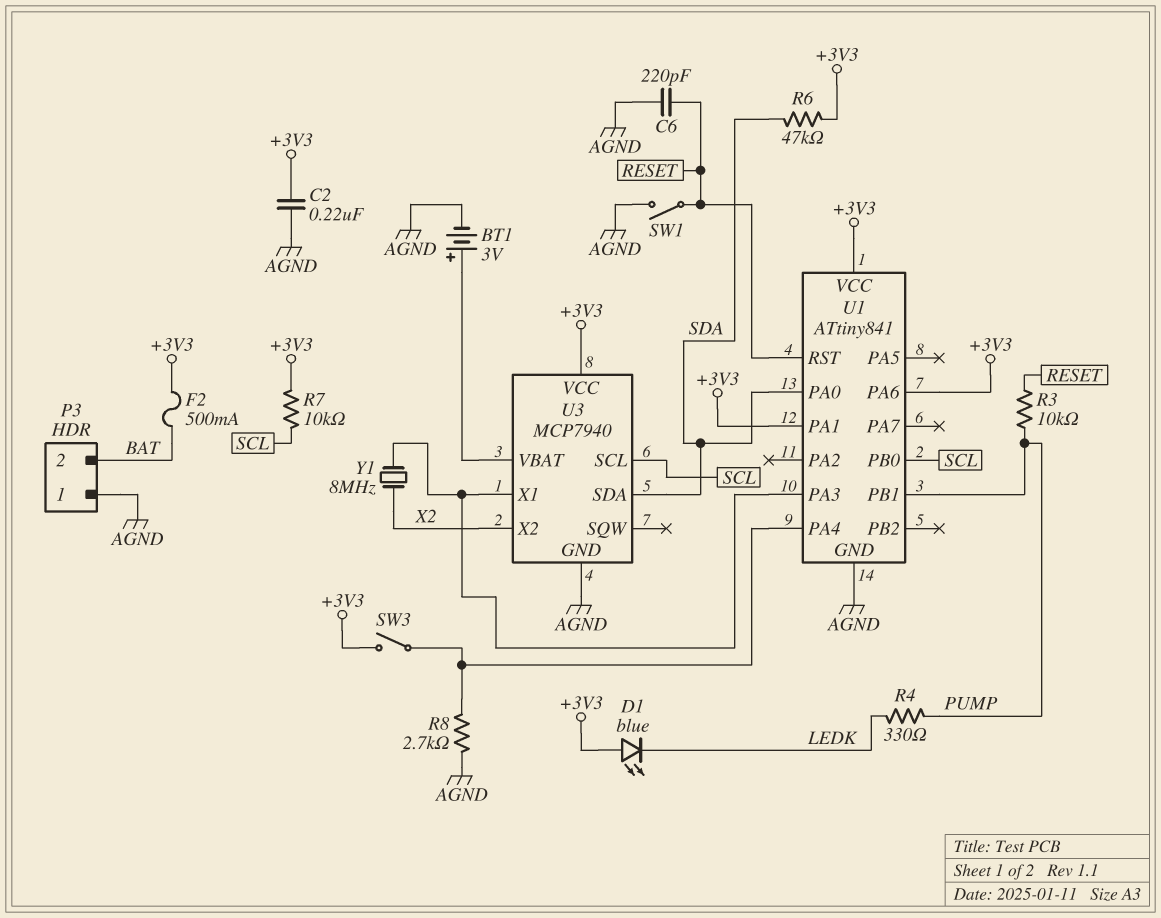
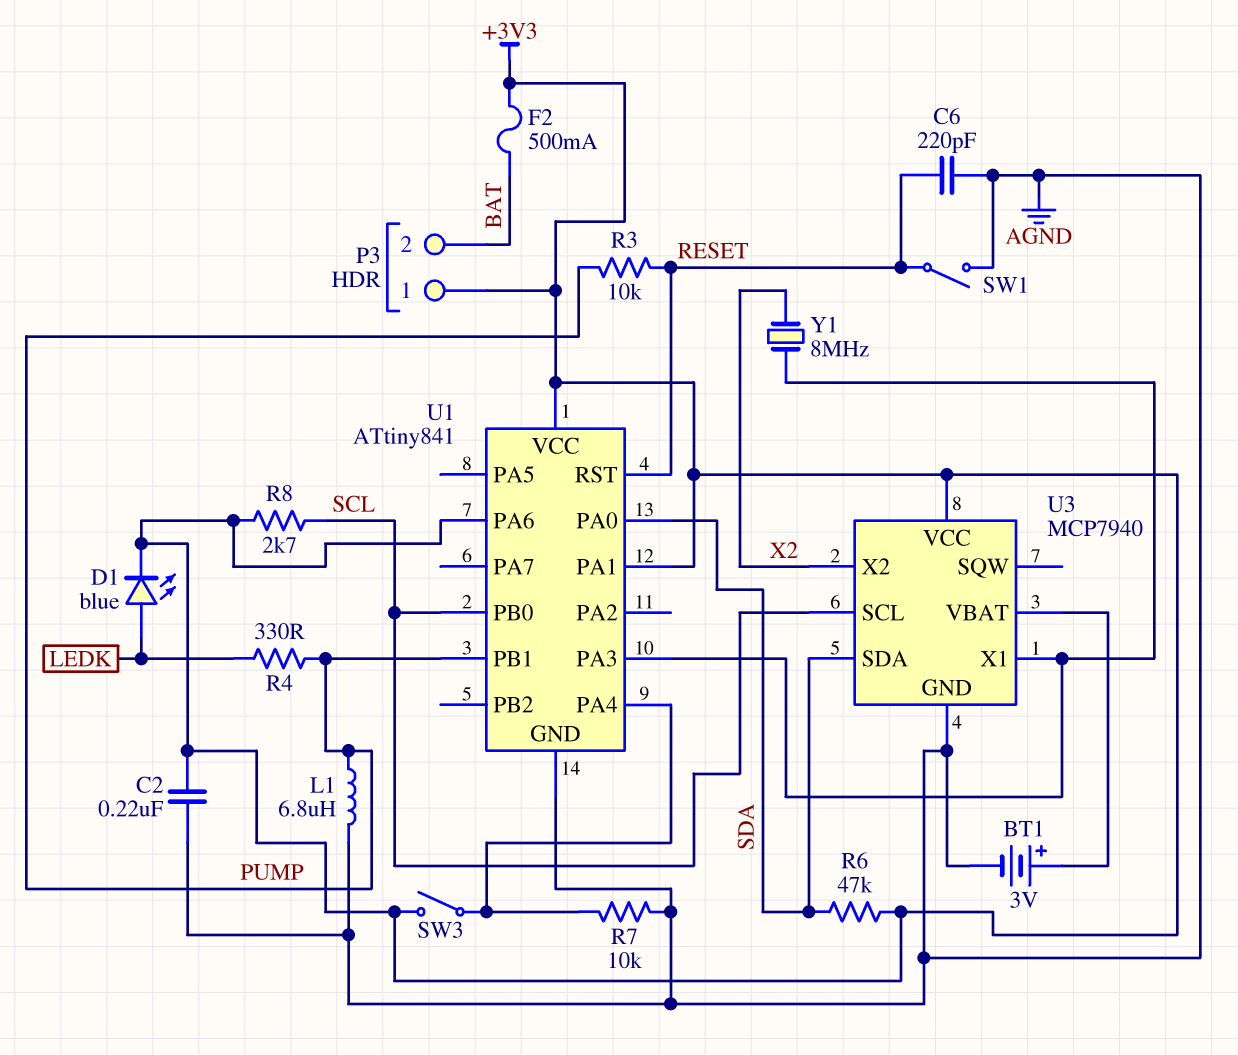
D1: LED blue (A +3V3, K LEDK) -> LED blue (A LEDK, K +3V3)
L1: none -> 6.8uH (AGND, PUMP)
P3 pin 1: AGND -> +3V3
R7: 10k (+3V3, SCL) -> 10k (AGND, U1/PA4)
R8: 2.7k (AGND, U1/PA4) -> 2.7k (+3V3, SCL)

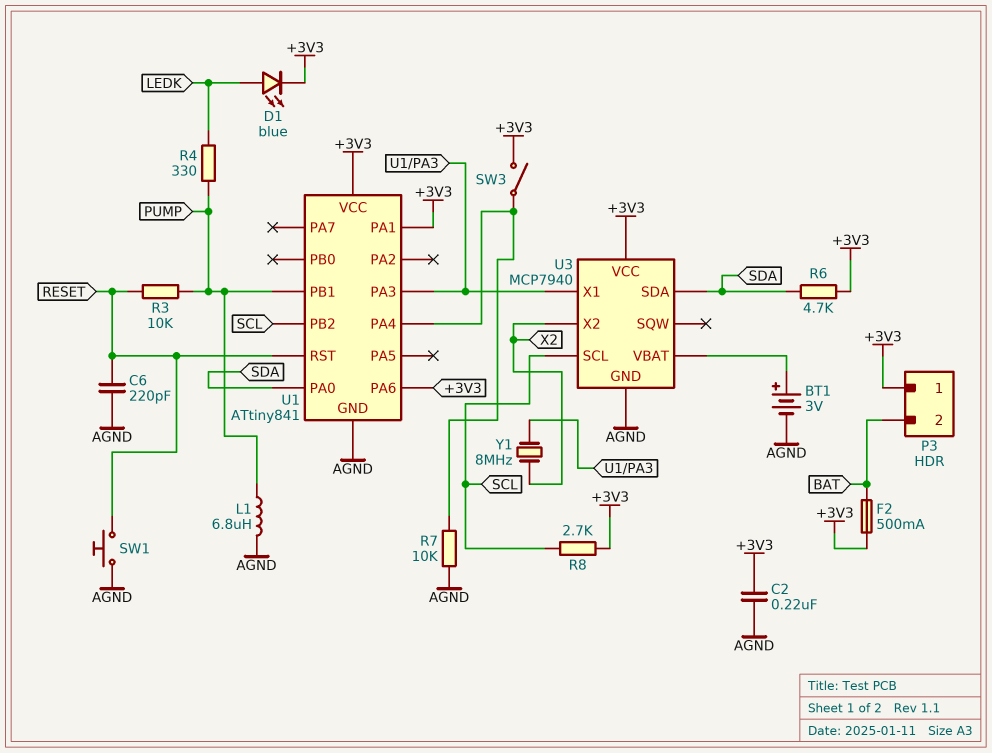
R6: 47k (+3V3, SDA) -> 4.7k (+3V3, SDA)
SW1: switch (AGND, RESET) -> button (AGND, RESET)
U1 pin PB0: SCL -> none
U1 pin PB2: none -> SCL

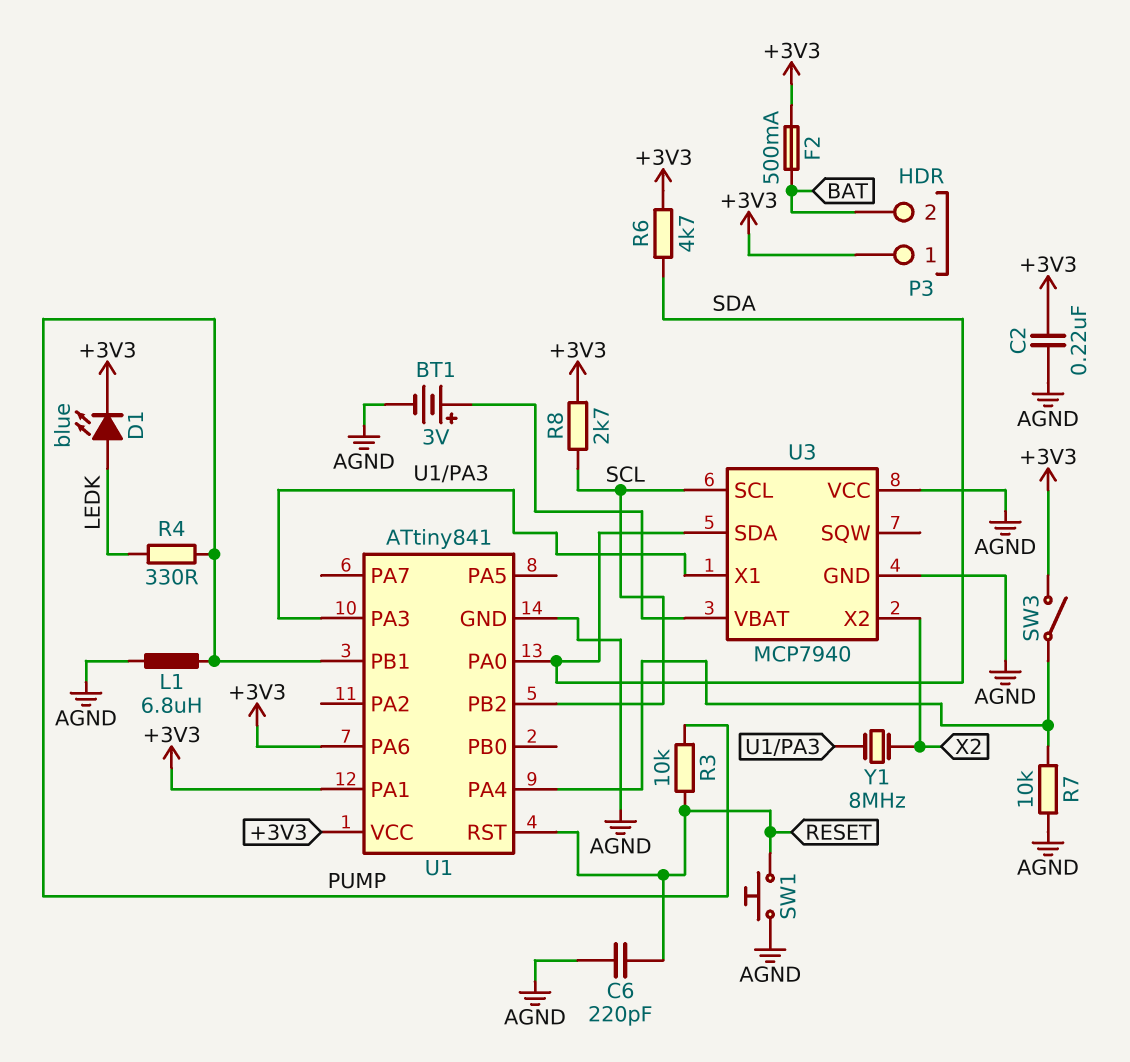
U3 pin VCC: +3V3 -> AGND

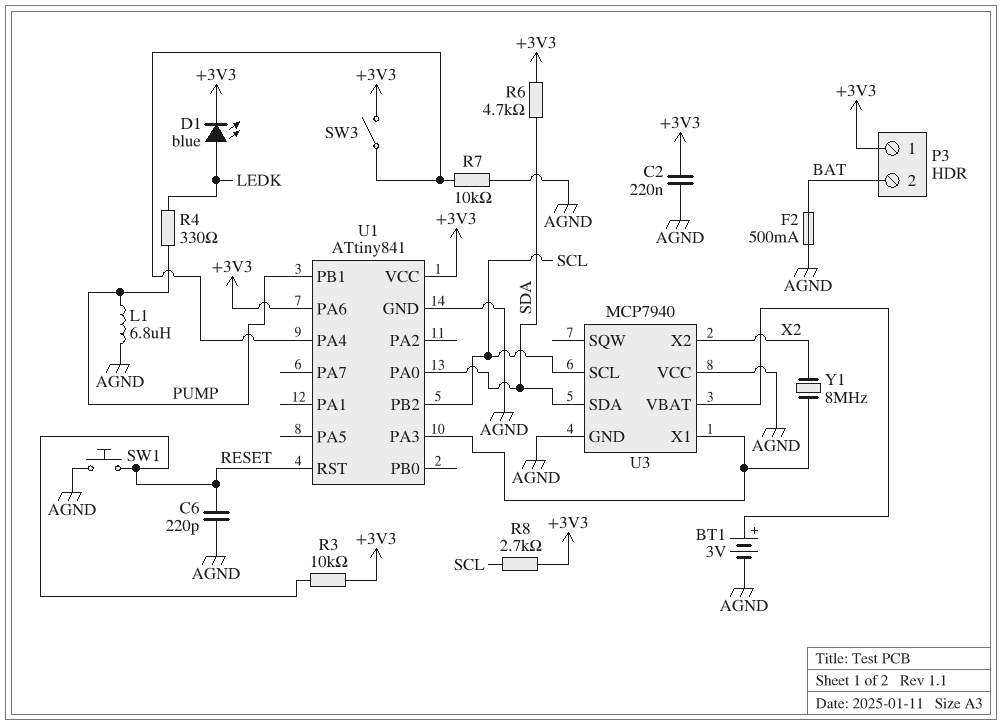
F2: 500mA (+3V3, BAT) -> 500mA (AGND, BAT)
R3: 10k (PUMP, RESET) -> 10k (+3V3, RESET)
U1 pin PA1: +3V3 -> none

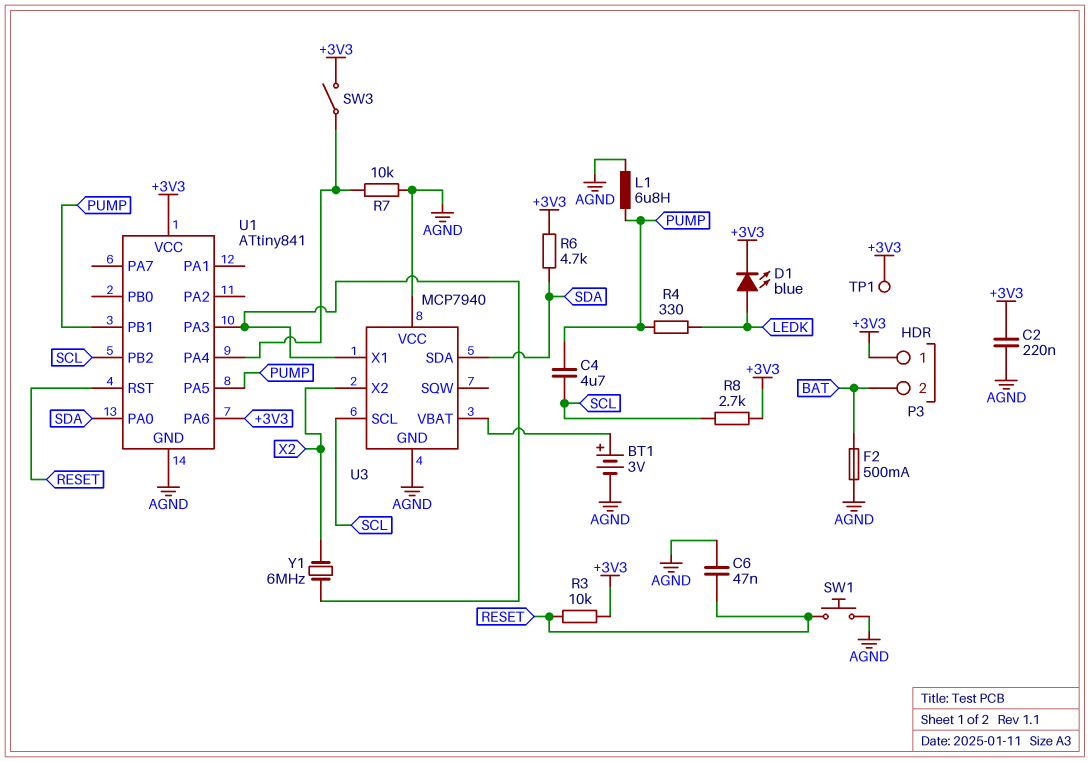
C4: none -> 4.7uF (PUMP, SCL)
C6: 220pF (AGND, RESET) -> 47nF (AGND, RESET)
TP1: none -> test point (+3V3)
U1 pin PA5: none -> PUMP
Y1: 8MHz (U1/PA3, X2) -> 6MHz (U1/PA3, X2)

